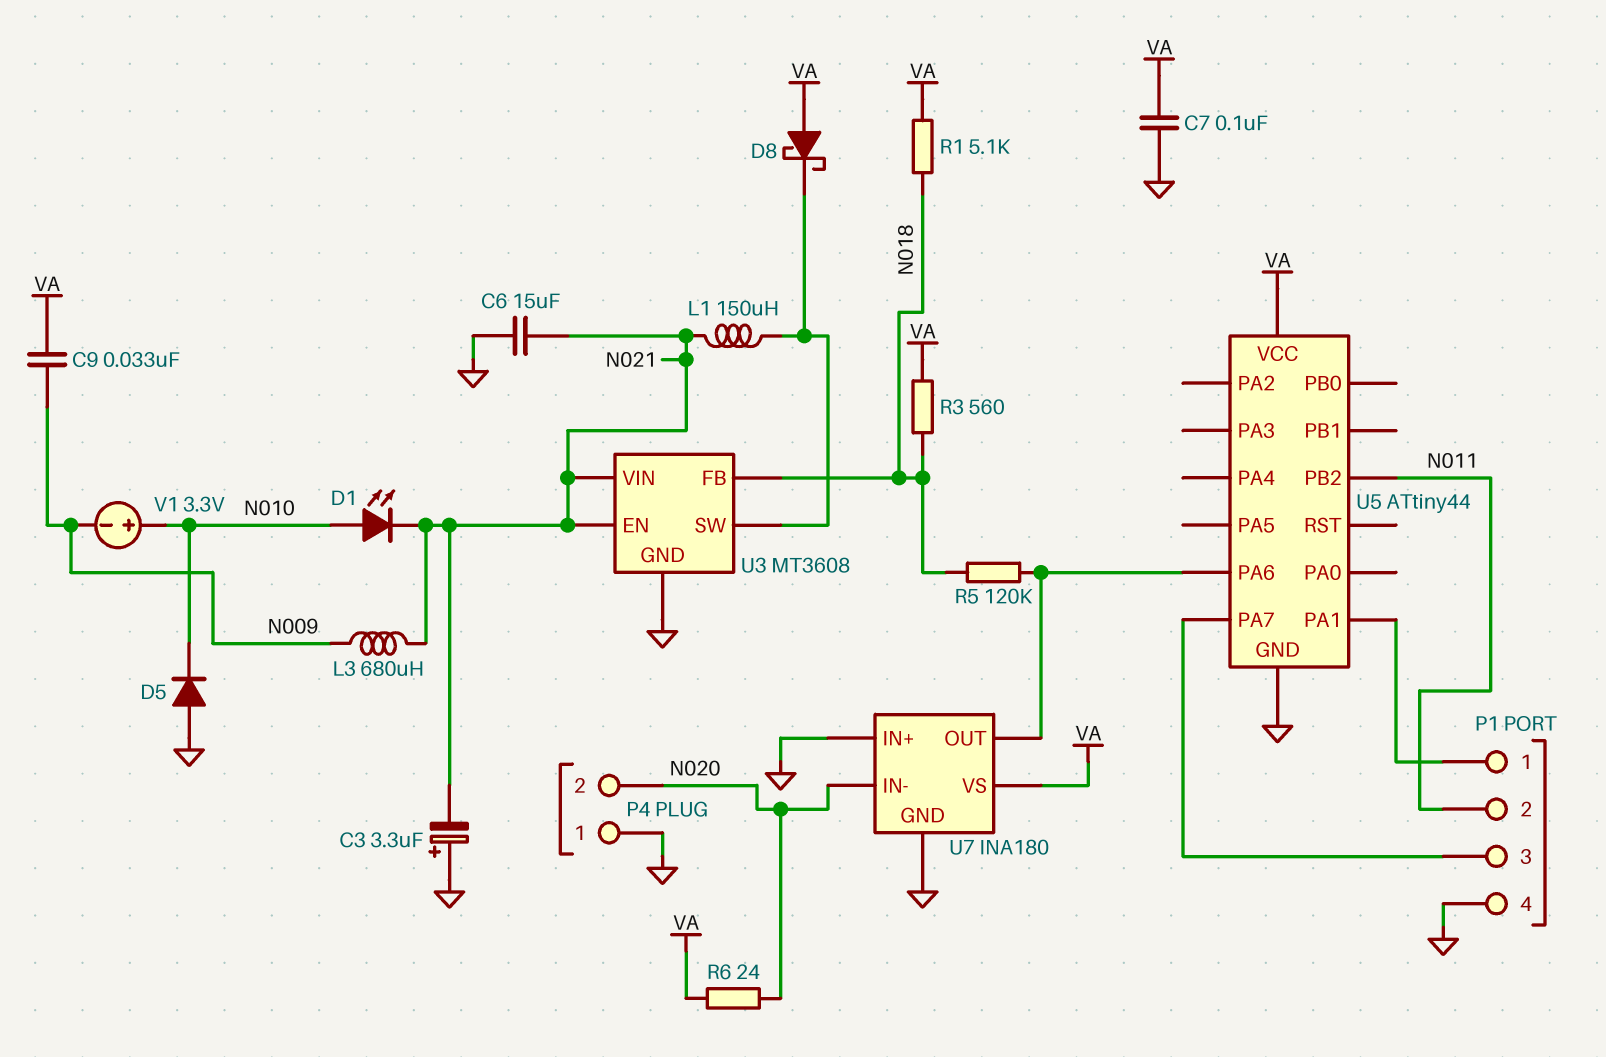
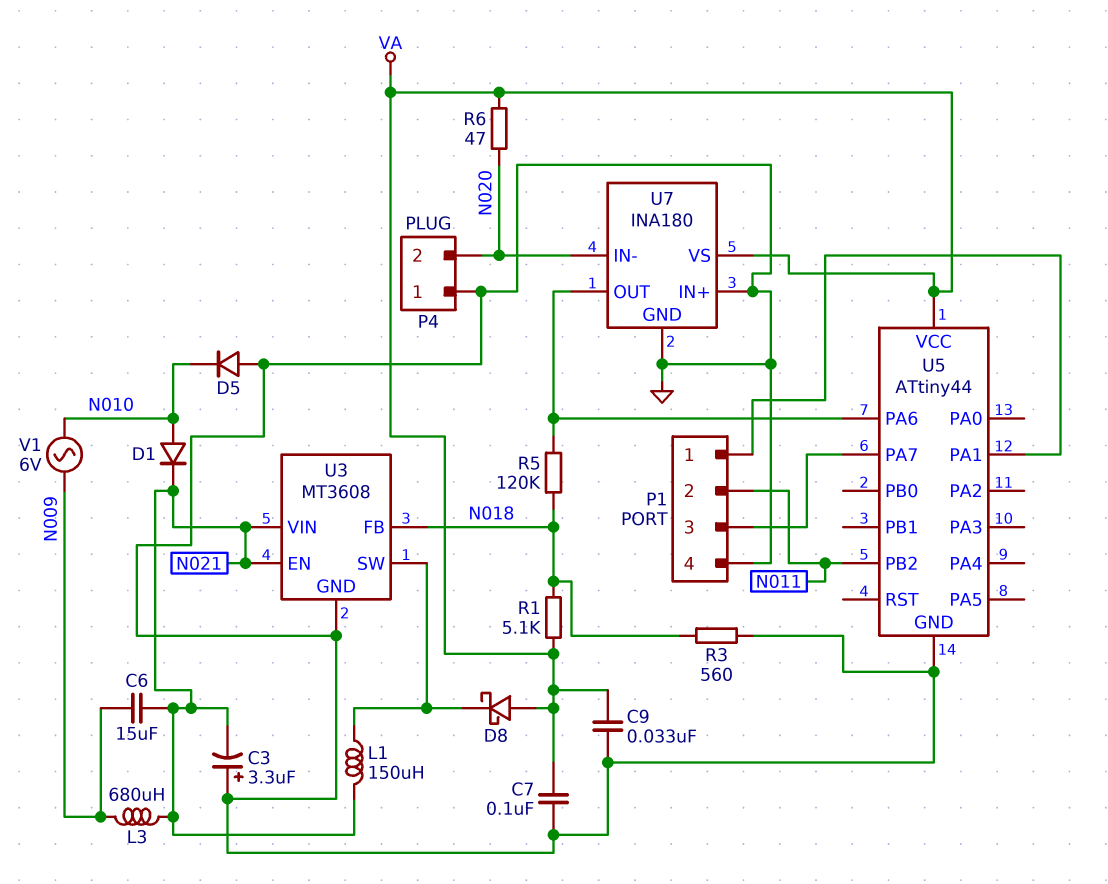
C6: 15uF (GND, N021) -> 15uF (N009, N021)
C9: 33nF (N009, VA) -> 33nF (GND, VA)
D1: LED (A N010, K N021) -> diode (A N010, K N021)
R3: 560 (N018, VA) -> 560 (GND, N018)
R6: 24 (N020, VA) -> 47 (N020, VA)
V1: 3.3V (plus N010, minus N009) -> AC 6V (N009, N010)

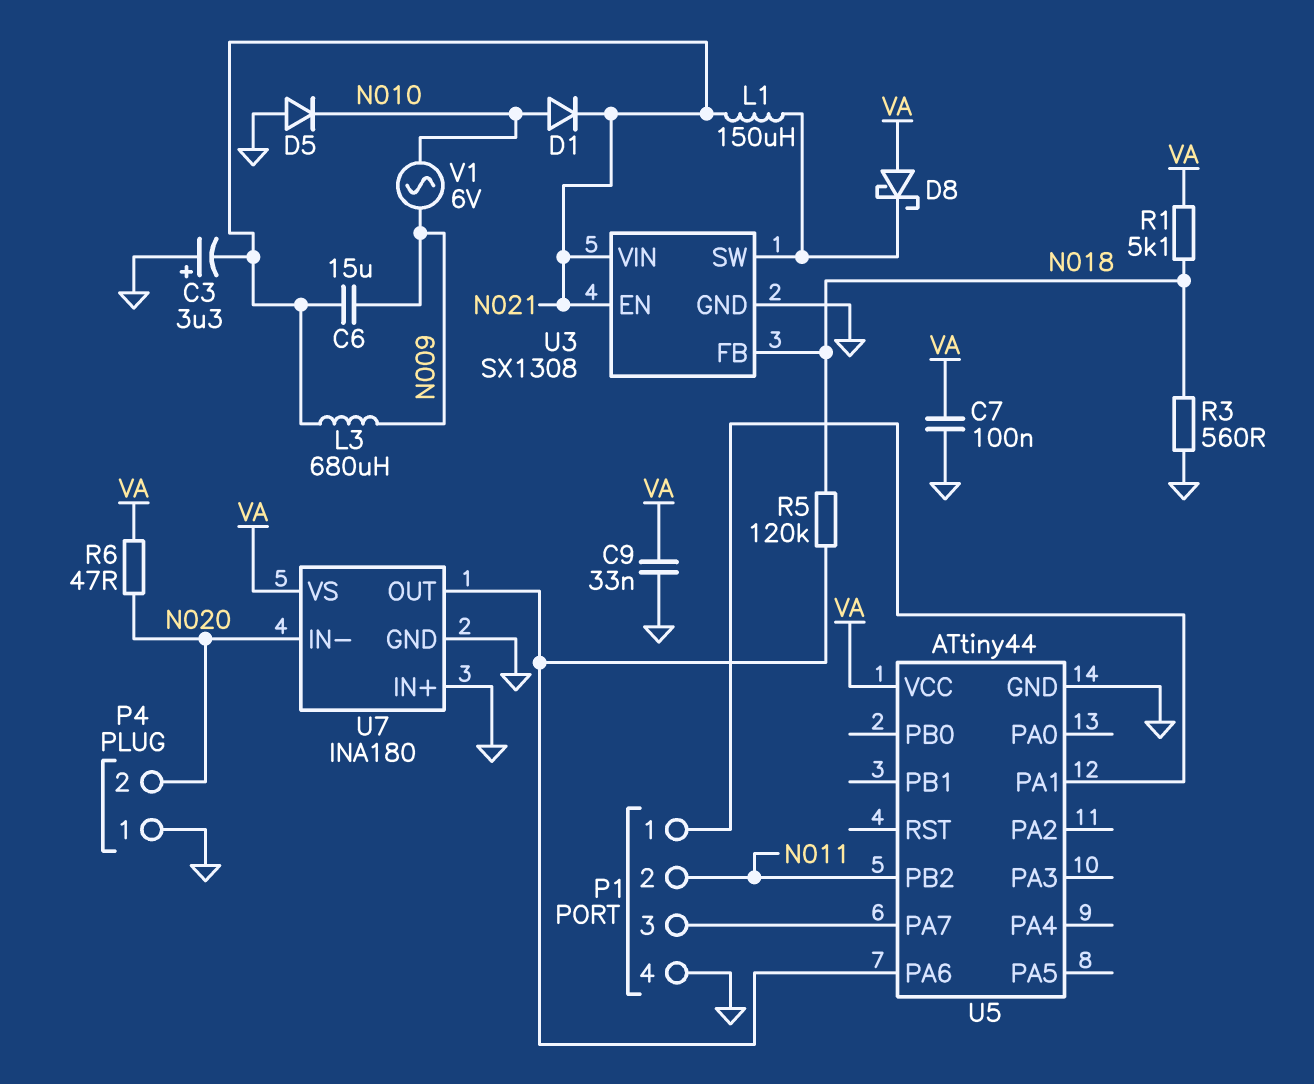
U3: MT3608 -> SX1308

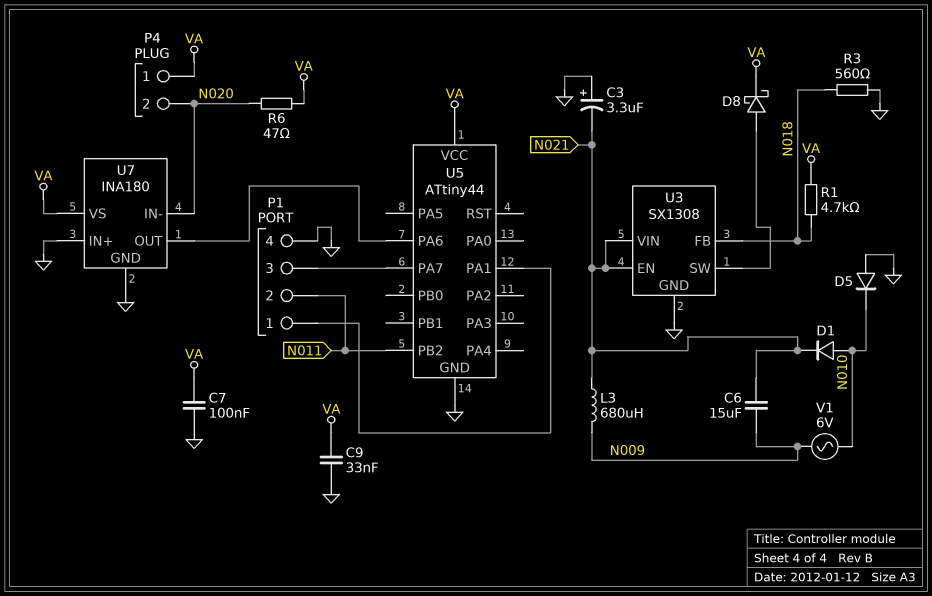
D8: schottky (A VA, K U3/SW) -> schottky (A U3/SW, K VA)
L1: 150uH (N021, U3/SW) -> none
P4 pin 1: GND -> VA
R1: 5.1k (N018, VA) -> 4.7k (N018, VA)
R5: 120k (N018, U5/PA6) -> none

